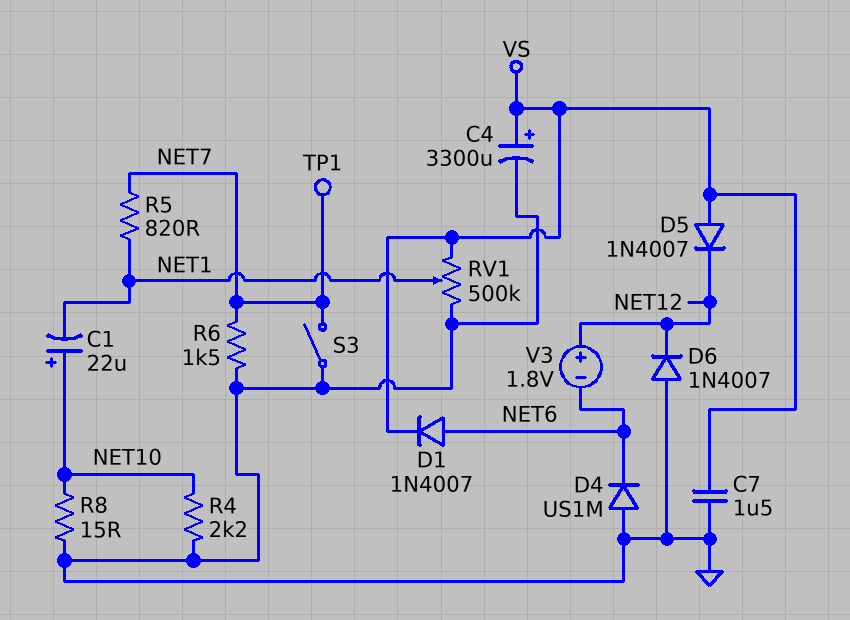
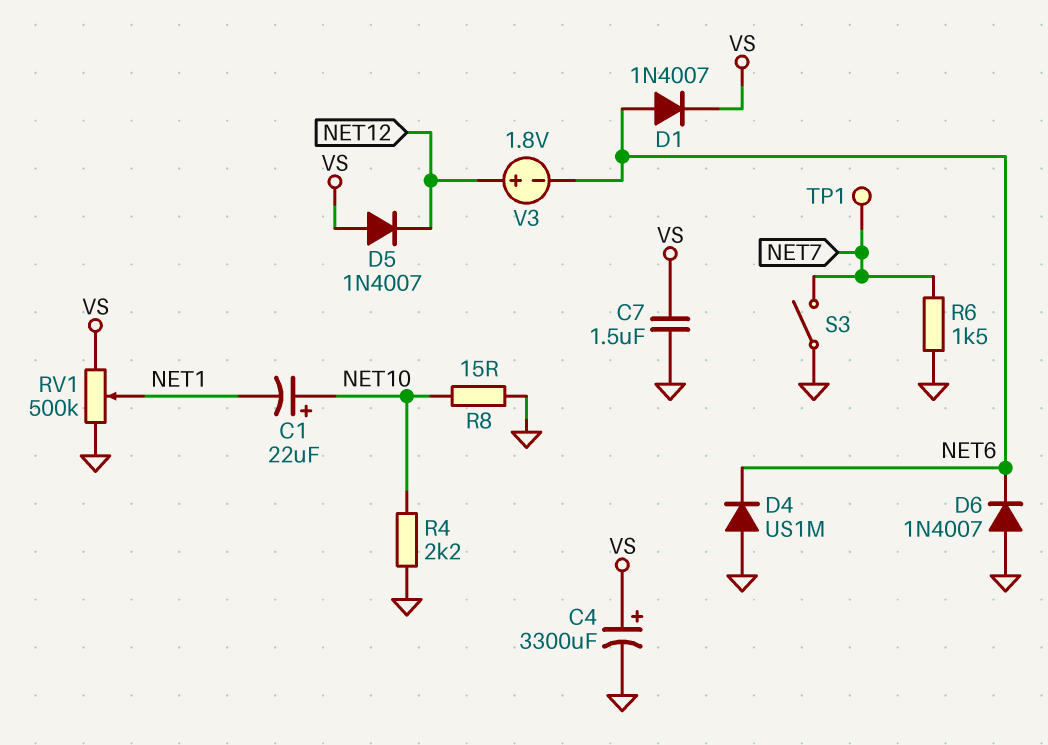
D6: diode 1N4007 (A GND, K NET12) -> diode 1N4007 (A GND, K NET6)
R5: 820 (NET1, NET7) -> none

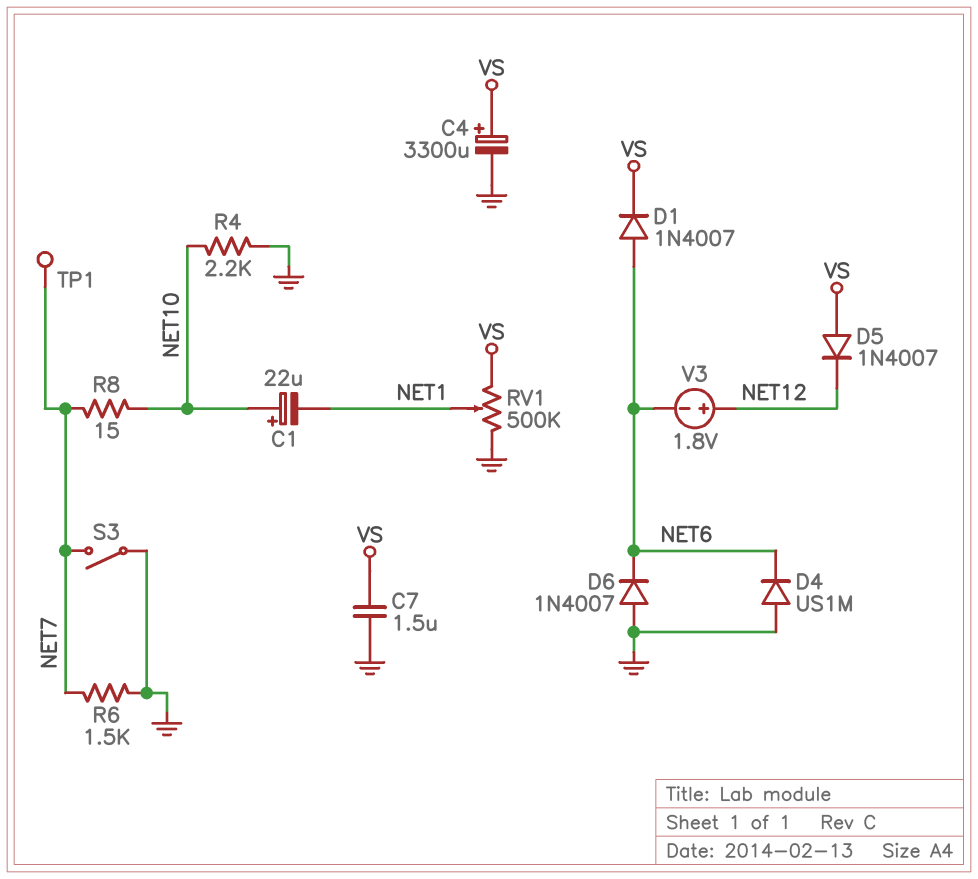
R8: 15 (GND, NET10) -> 15 (NET7, NET10)

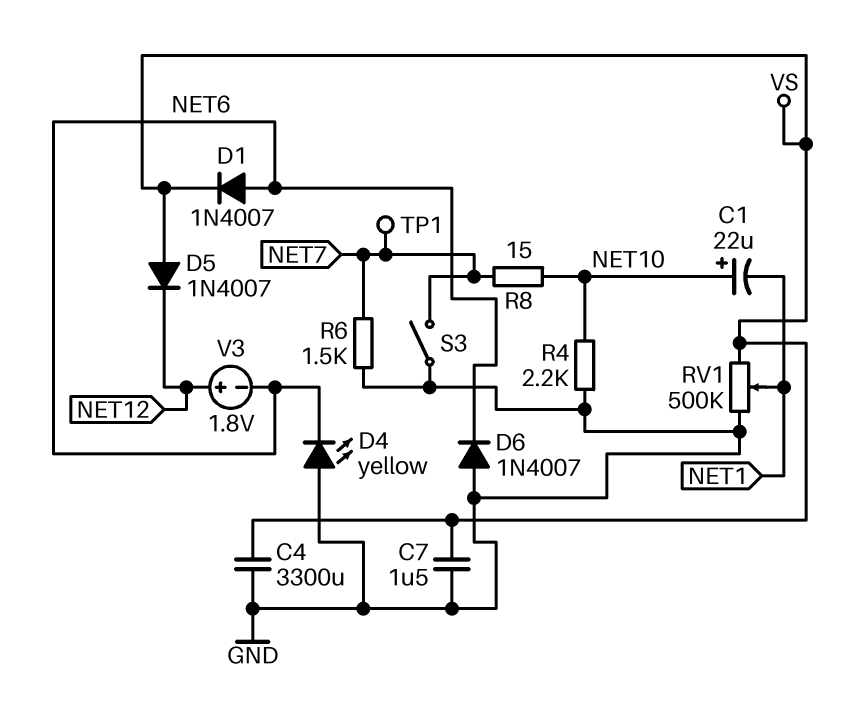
C4: 3300uF (plus VS, minus GND) -> 3300uF (GND, VS)
D4: diode US1M (A GND, K NET6) -> LED yellow (A GND, K NET6)

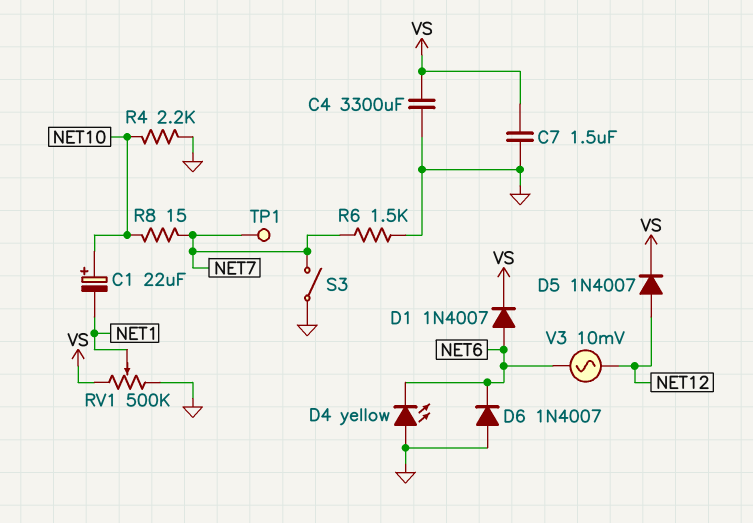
D5: diode 1N4007 (A VS, K NET12) -> diode 1N4007 (A NET12, K VS)
V3: 1.8V (plus NET12, minus NET6) -> AC 10mV (NET6, NET12)

